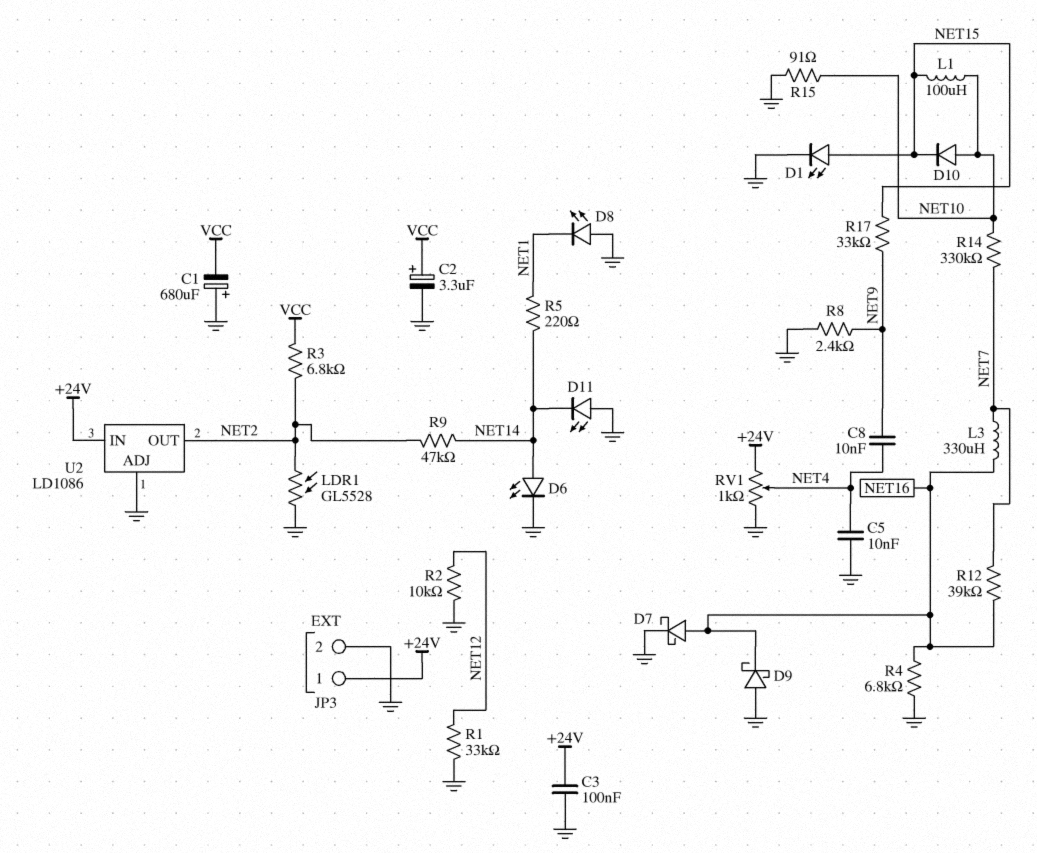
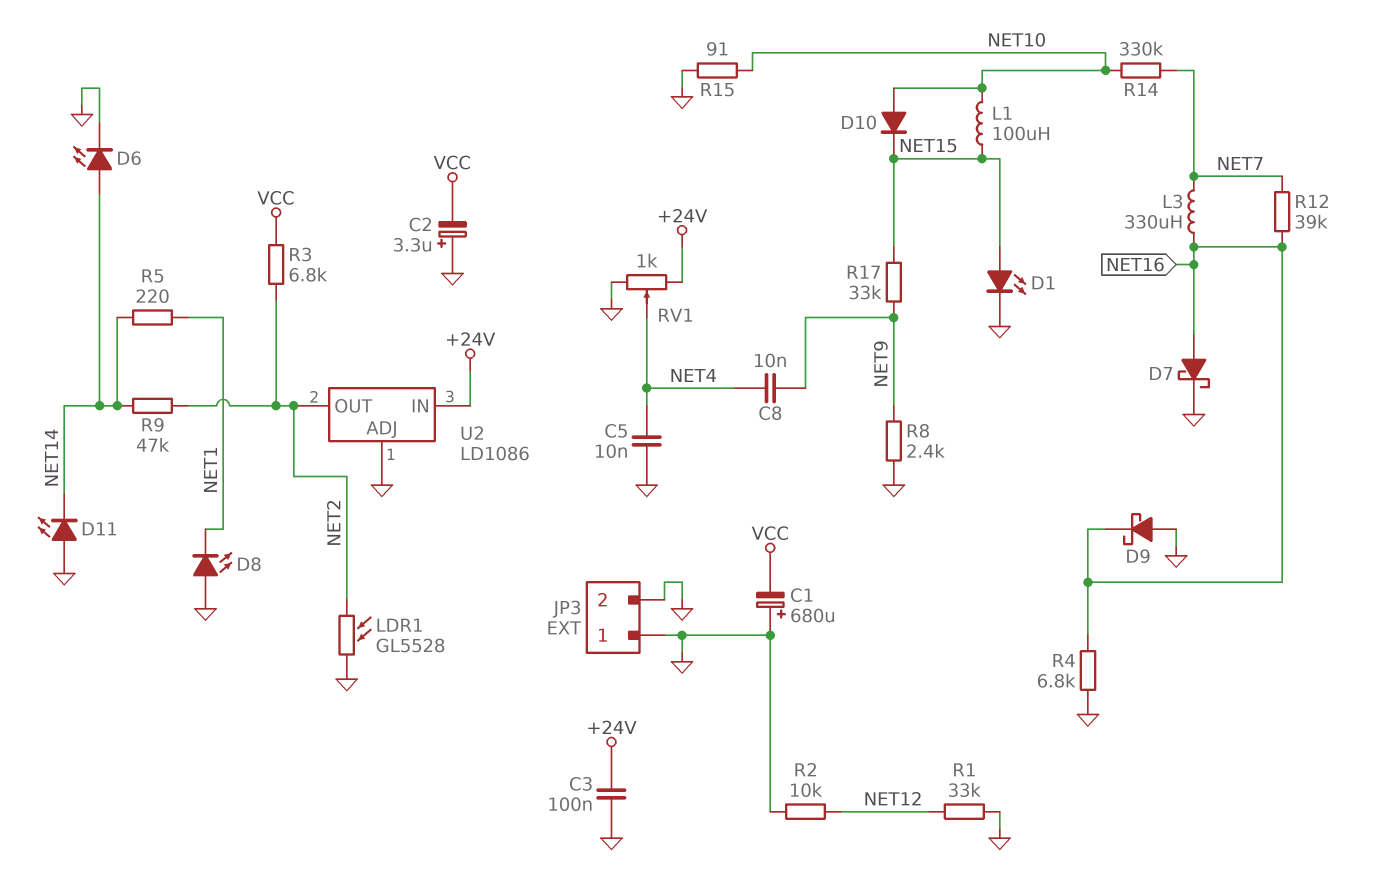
C2: 3.3uF (plus VCC, minus GND) -> 3.3uF (plus GND, minus VCC)
JP3 pin 1: +24V -> GND

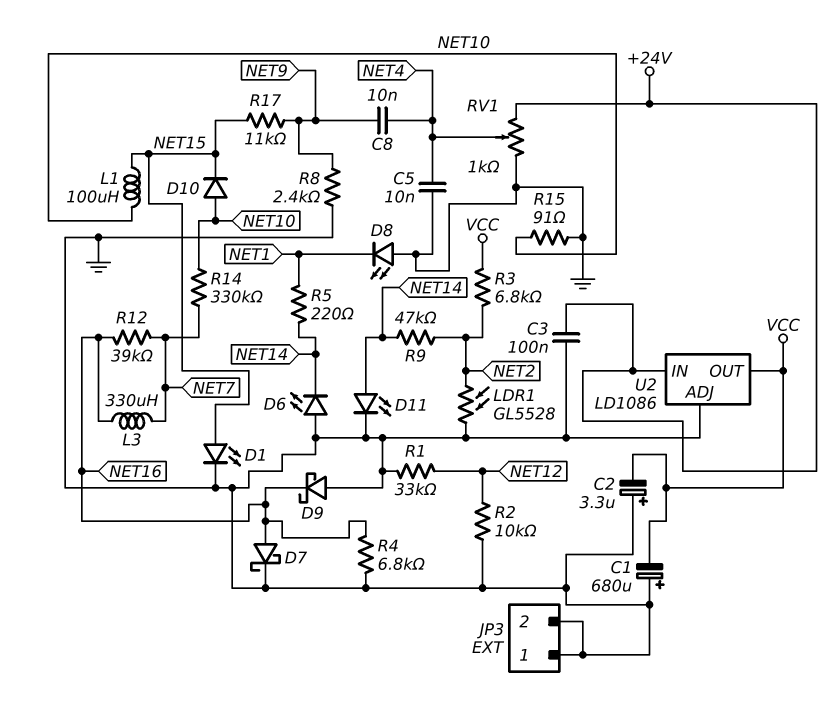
D6: LED (A NET14, K GND) -> LED (A GND, K NET14)
D11: LED (A GND, K NET14) -> LED (A NET14, K GND)
R17: 33k (NET9, NET15) -> 11k (NET9, NET15)
U2 pin OUT: NET2 -> VCC

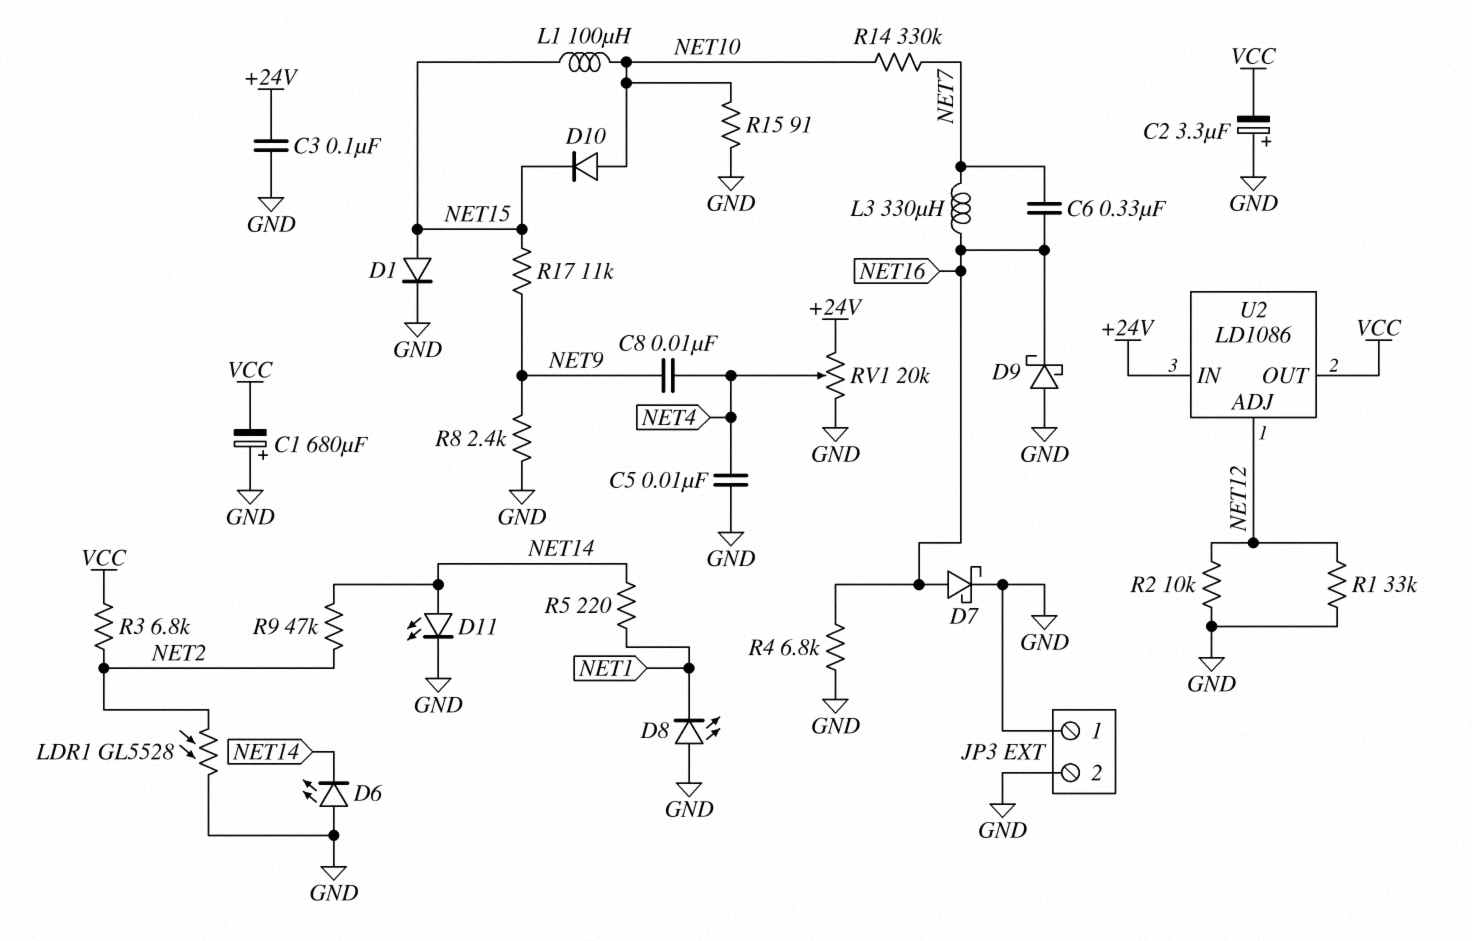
C6: none -> 330nF (NET7, NET16)
D1: LED (A NET15, K GND) -> diode (A NET15, K GND)
R12: 39k (NET7, NET16) -> none
RV1: 1k (+24V, GND, wiper NET4) -> 20k (+24V, GND, wiper NET4)
U2 pin ADJ: GND -> NET12

